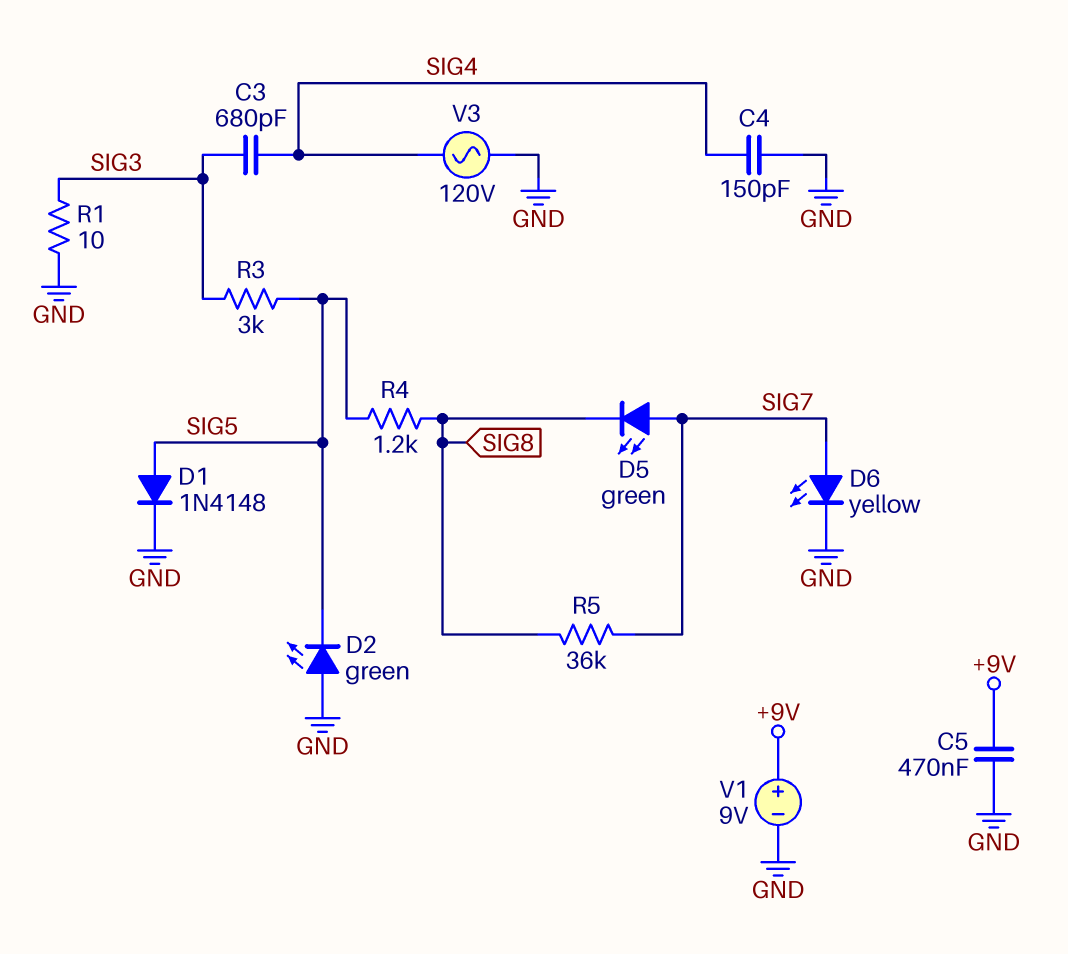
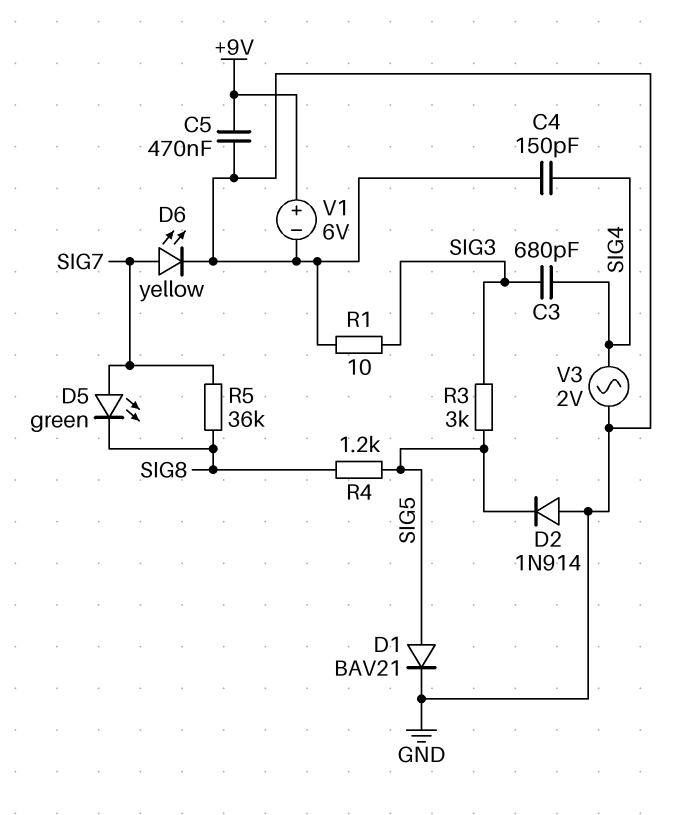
D1: diode 1N4148 (A SIG5, K GND) -> diode BAV21 (A SIG5, K GND)
D2: LED green (A GND, K SIG5) -> diode 1N914 (A GND, K SIG5)
V1: 9V (plus +9V, minus GND) -> 6V (plus +9V, minus GND)
V3: AC 120V (GND, SIG4) -> AC 2V (GND, SIG4)

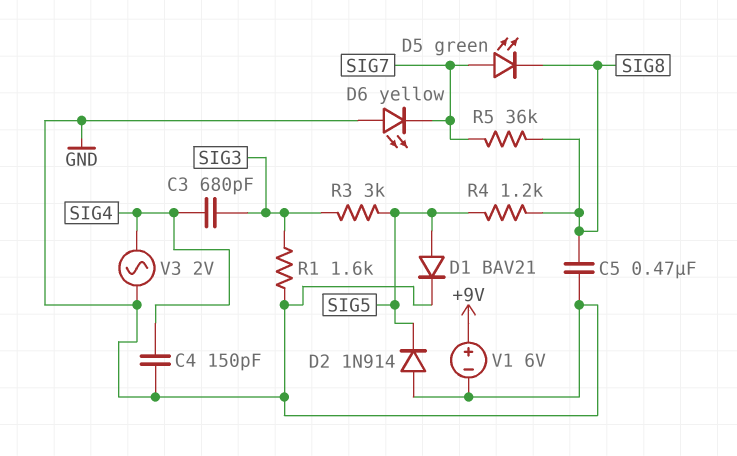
C5: 470nF (+9V, GND) -> 470nF (GND, SIG8)
D6: LED yellow (A SIG7, K GND) -> LED yellow (A GND, K SIG7)
R1: 10 (GND, SIG3) -> 1.6k (GND, SIG3)

